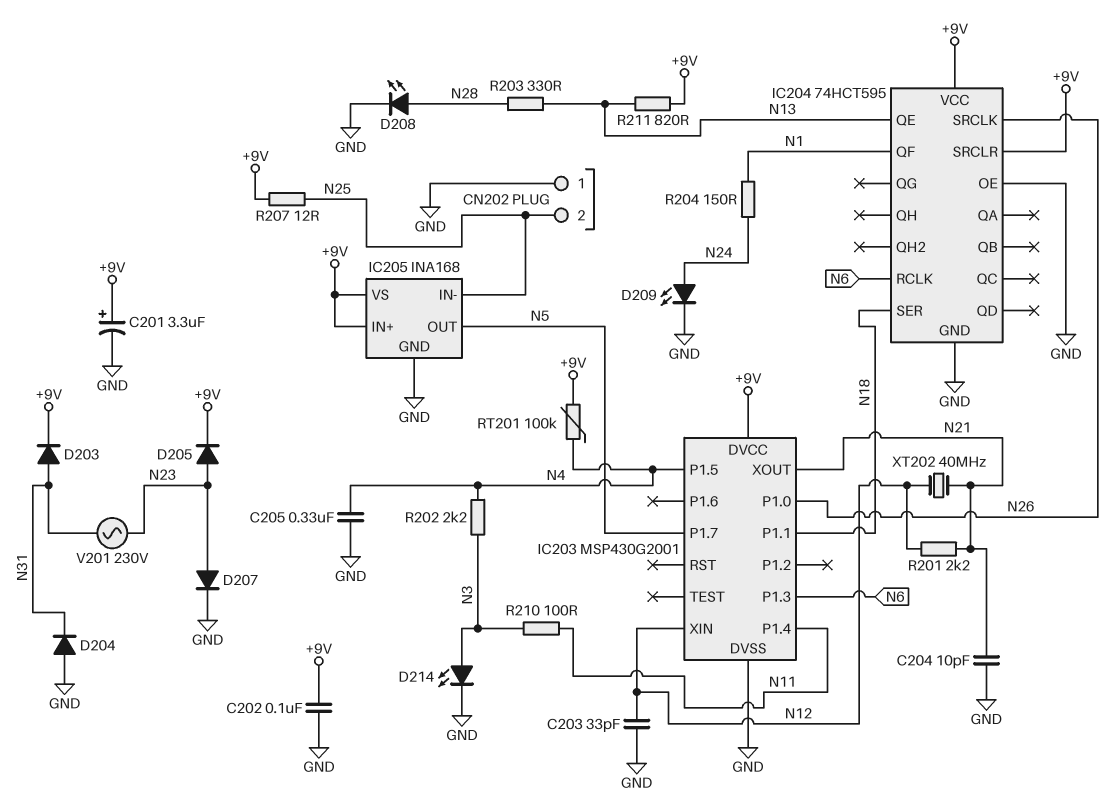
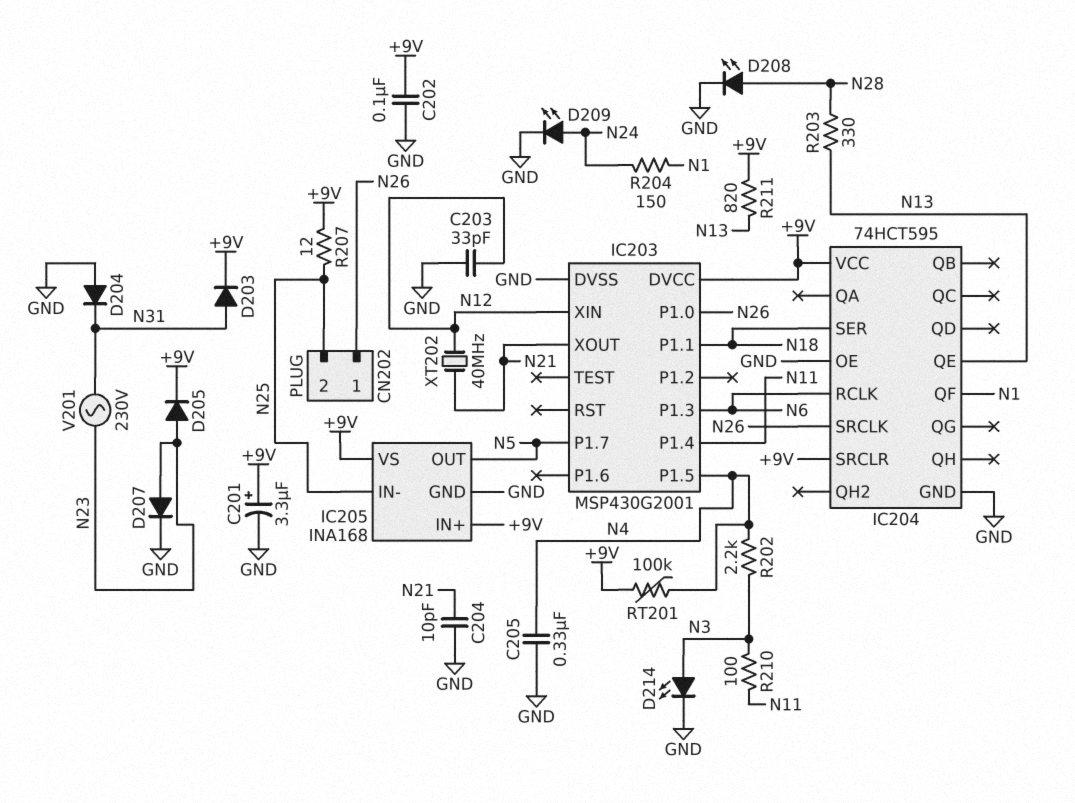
CN202 pin 1: GND -> N26
R201: 2.2k (N12, N21) -> none

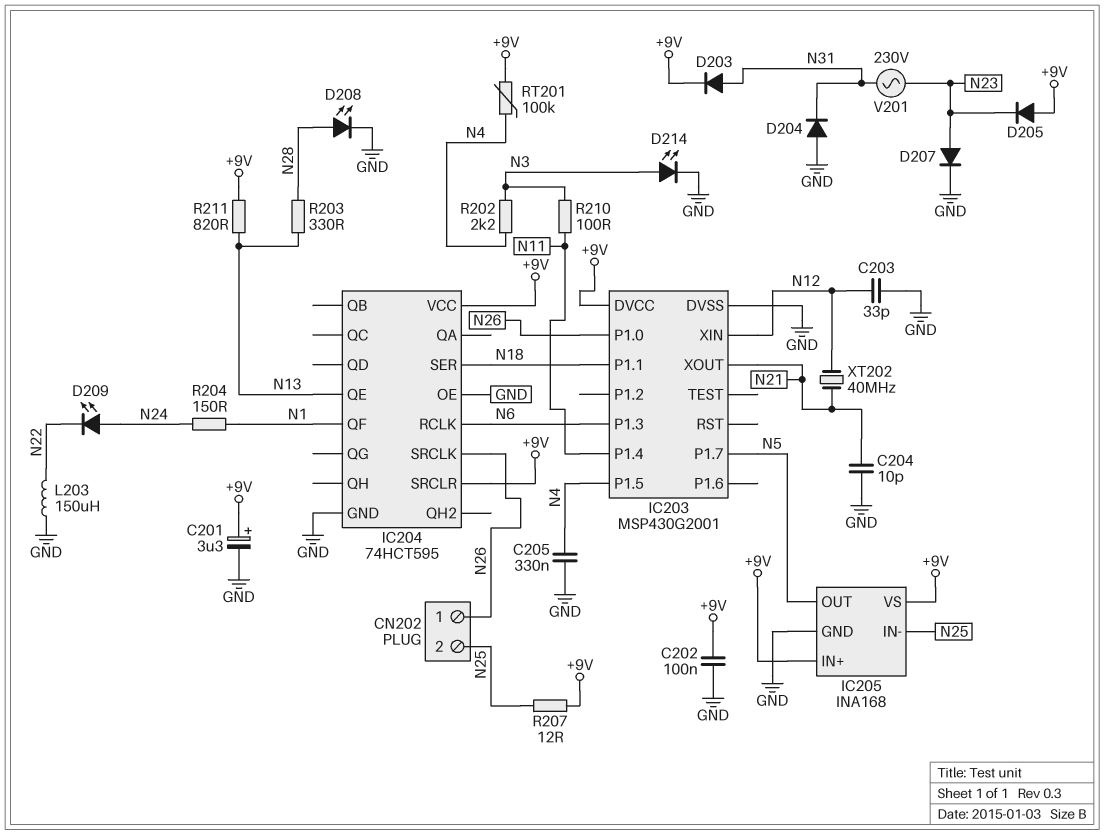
D205: diode (A N23, K +9V) -> diode (A +9V, K N23)
D209: LED (A N24, K GND) -> LED (A N24, K N22)
L203: none -> 150uH (GND, N22)

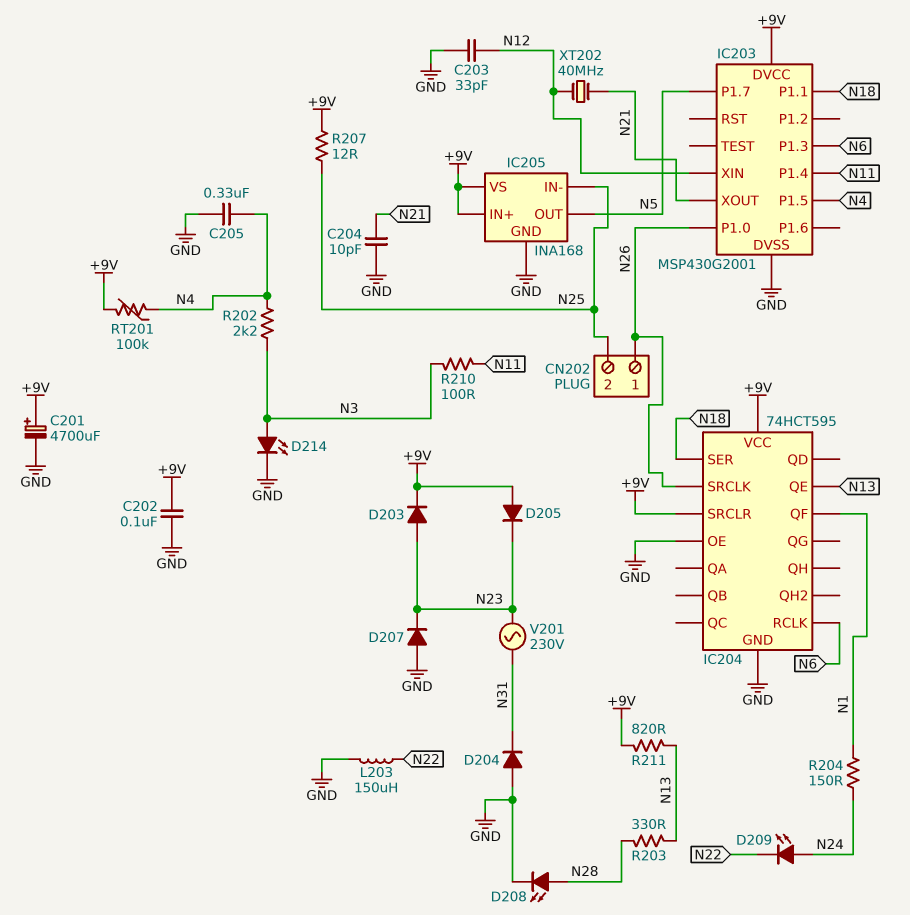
C201: 3.3uF (plus +9V, minus GND) -> 4700uF (plus +9V, minus GND)
D203: diode (A N31, K +9V) -> diode (A N23, K +9V)
D207: diode (A N23, K GND) -> diode (A GND, K N23)

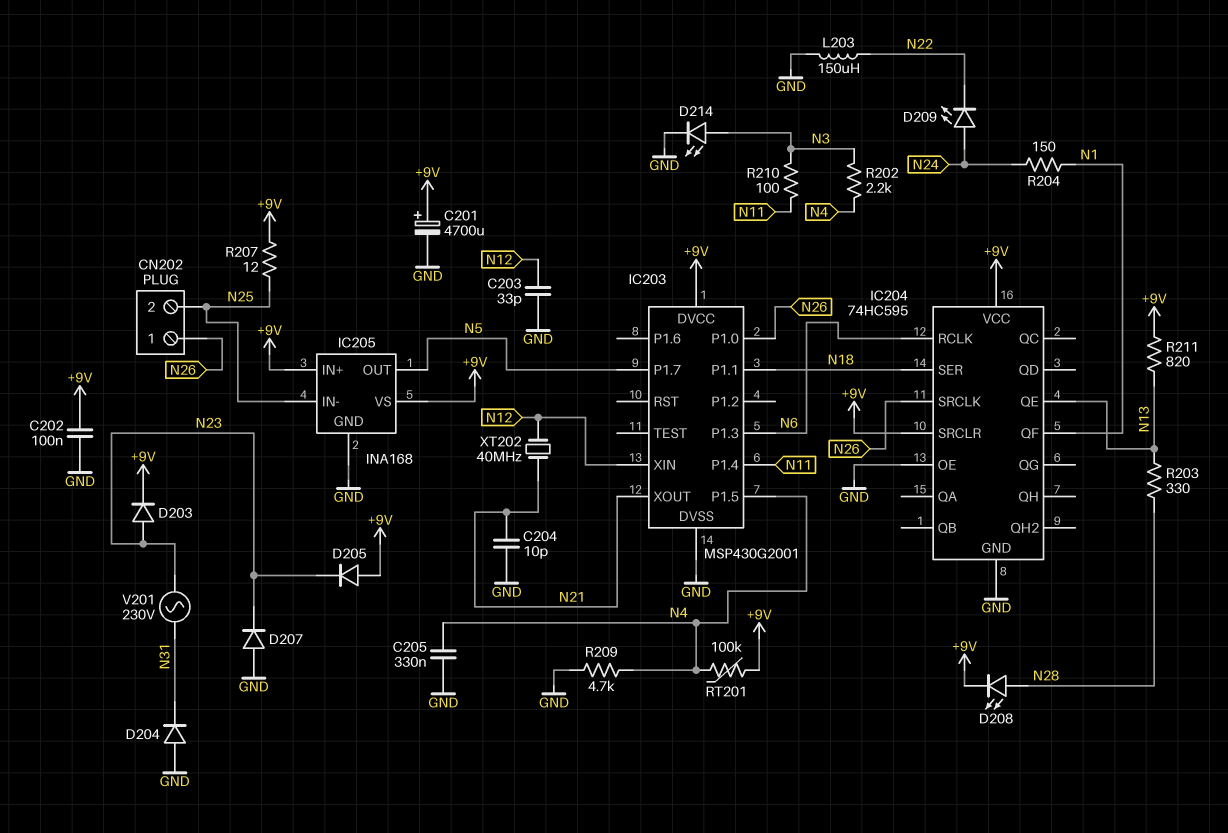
D208: LED (A N28, K GND) -> LED (A N28, K +9V)
IC204: 74HCT595 -> 74HC595
R209: none -> 4.7k (GND, N4)

